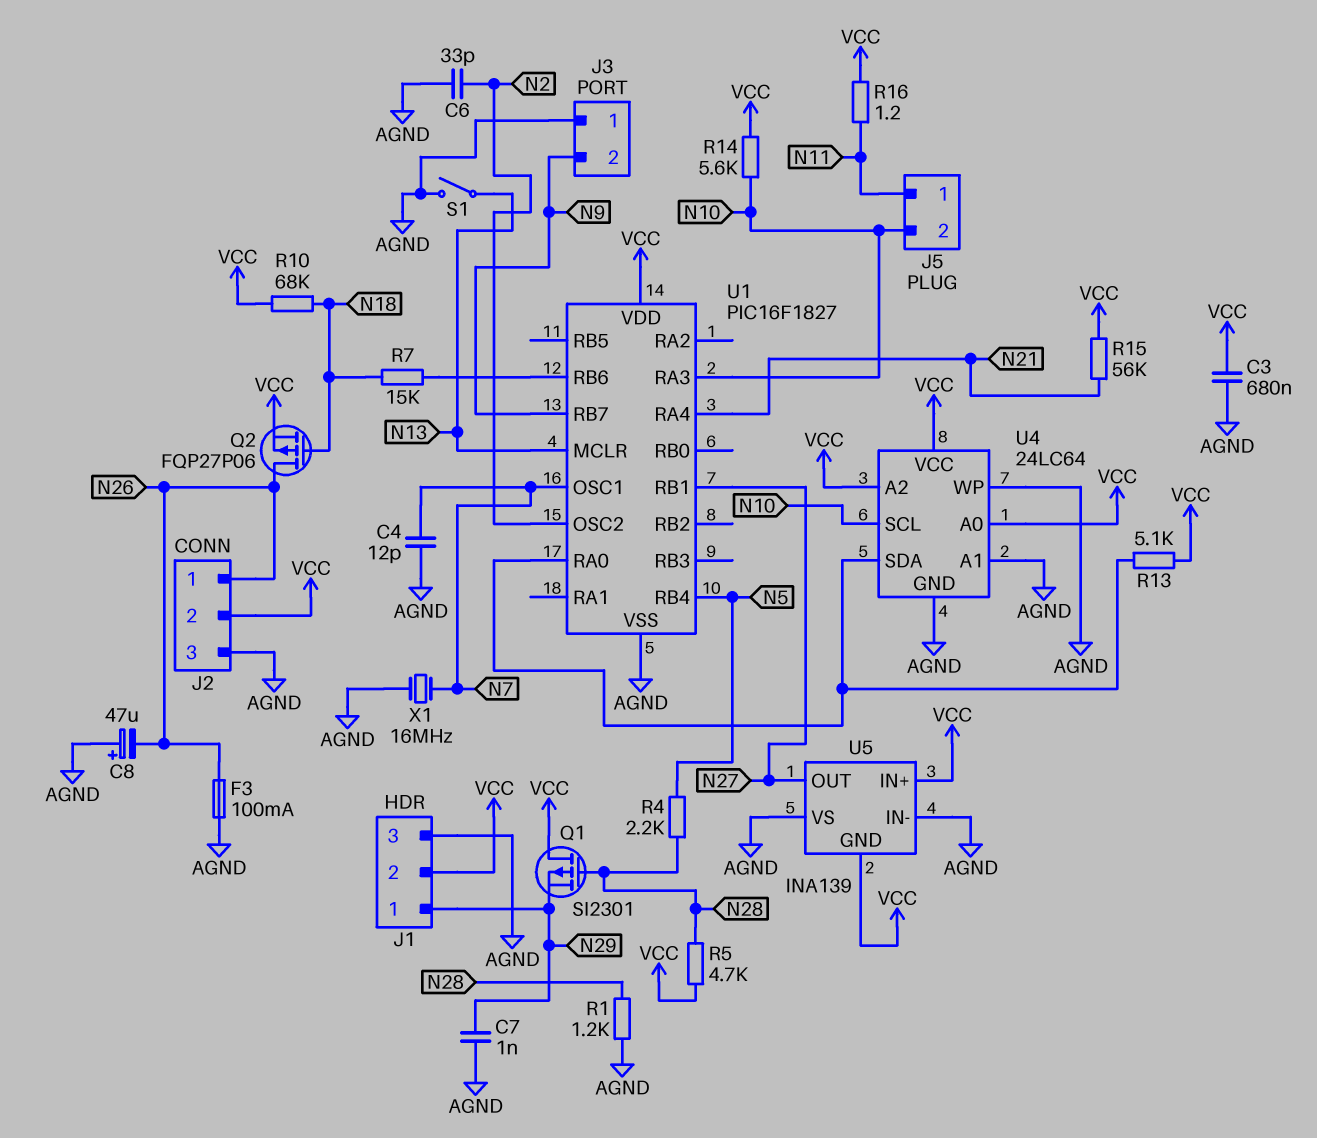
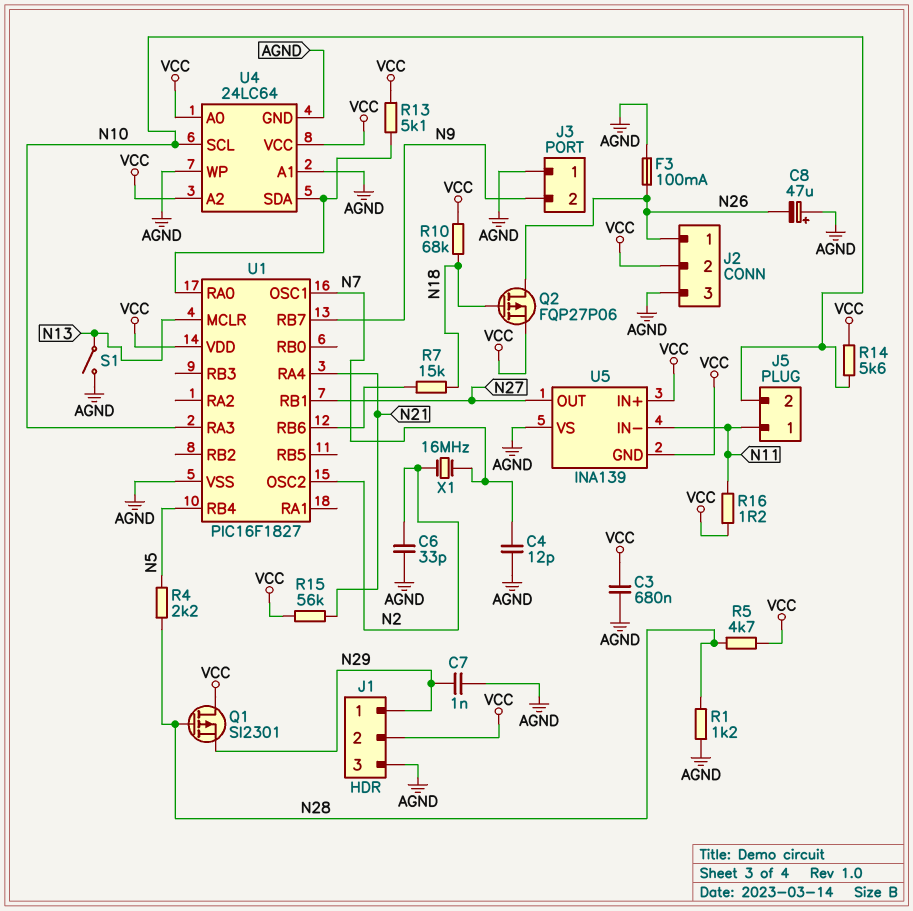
U5 pin IN-: AGND -> N11
X1: 16MHz (AGND, N7) -> 16MHz (N2, N7)

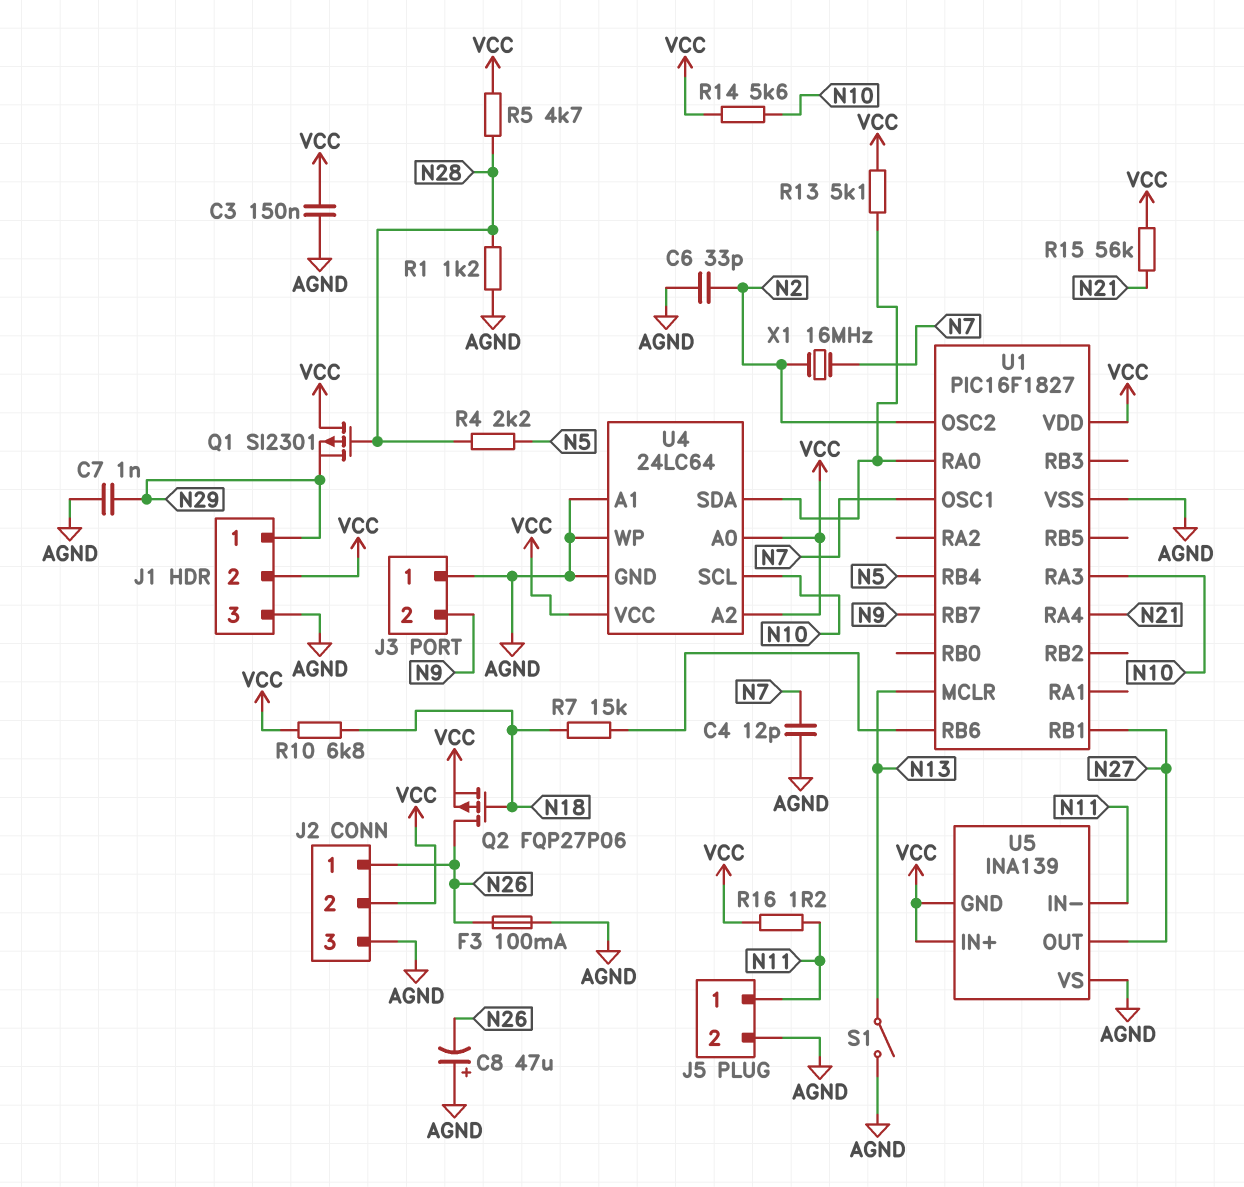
C3: 680nF (AGND, VCC) -> 150nF (AGND, VCC)
J5 pin 2: N10 -> AGND
R10: 68k (N18, VCC) -> 6.8k (N18, VCC)

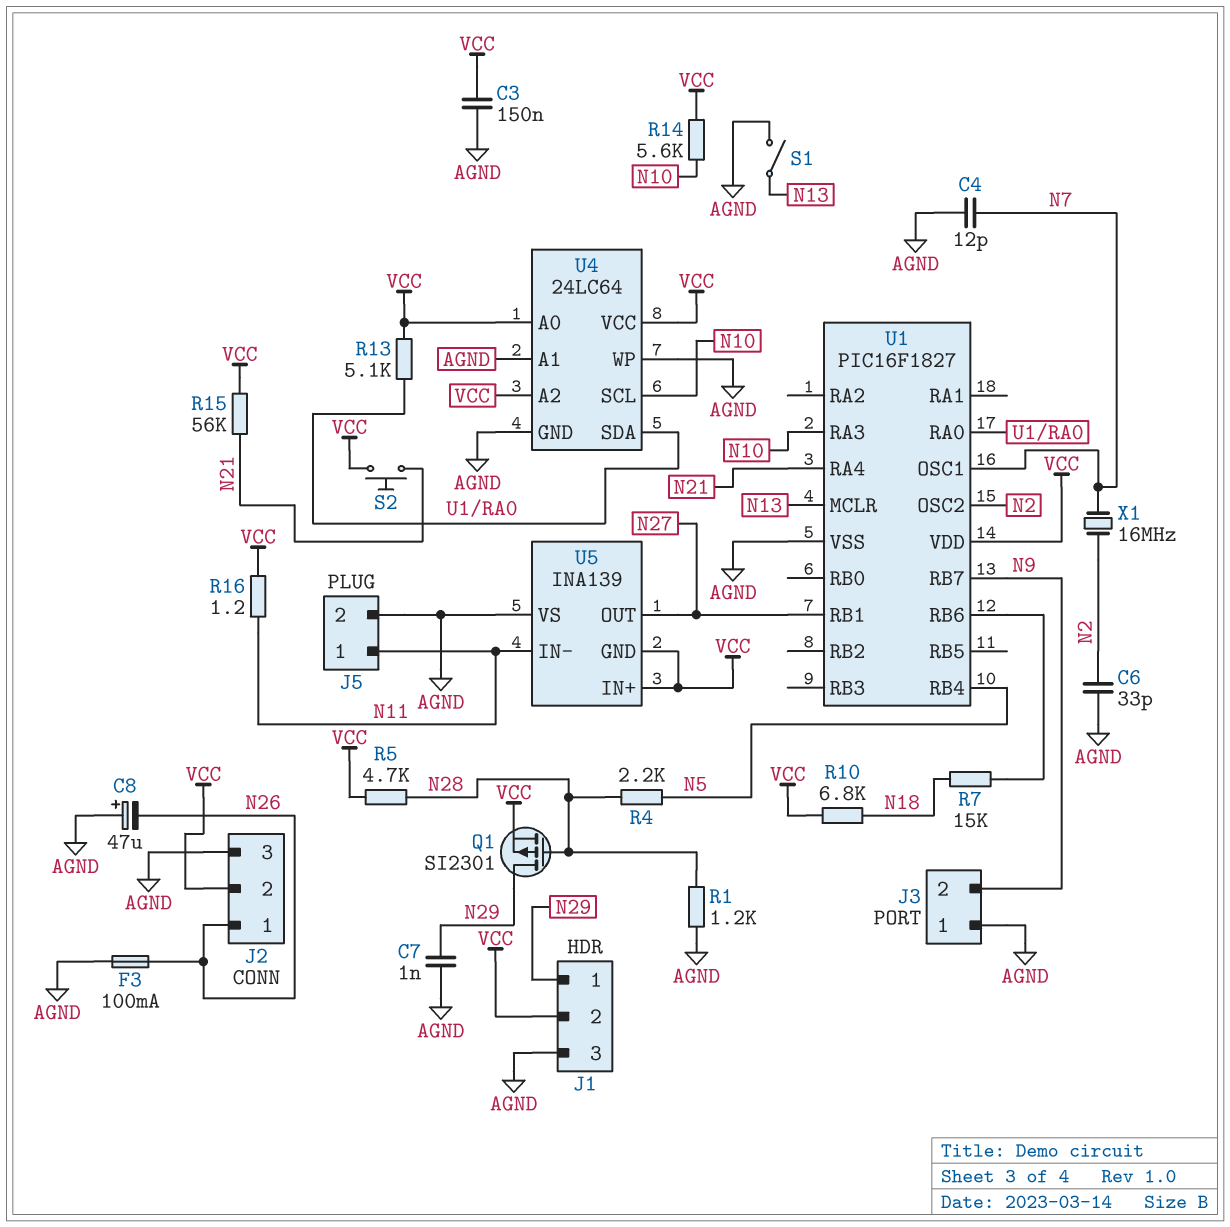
Q1: PMOS SI2301 (G N28, D VCC, S N29) -> PMOS SI2301 (G N28, D N29, S VCC)
Q2: PMOS FQP27P06 (G N18, D N26, S VCC) -> none
S2: none -> button (N21, VCC)

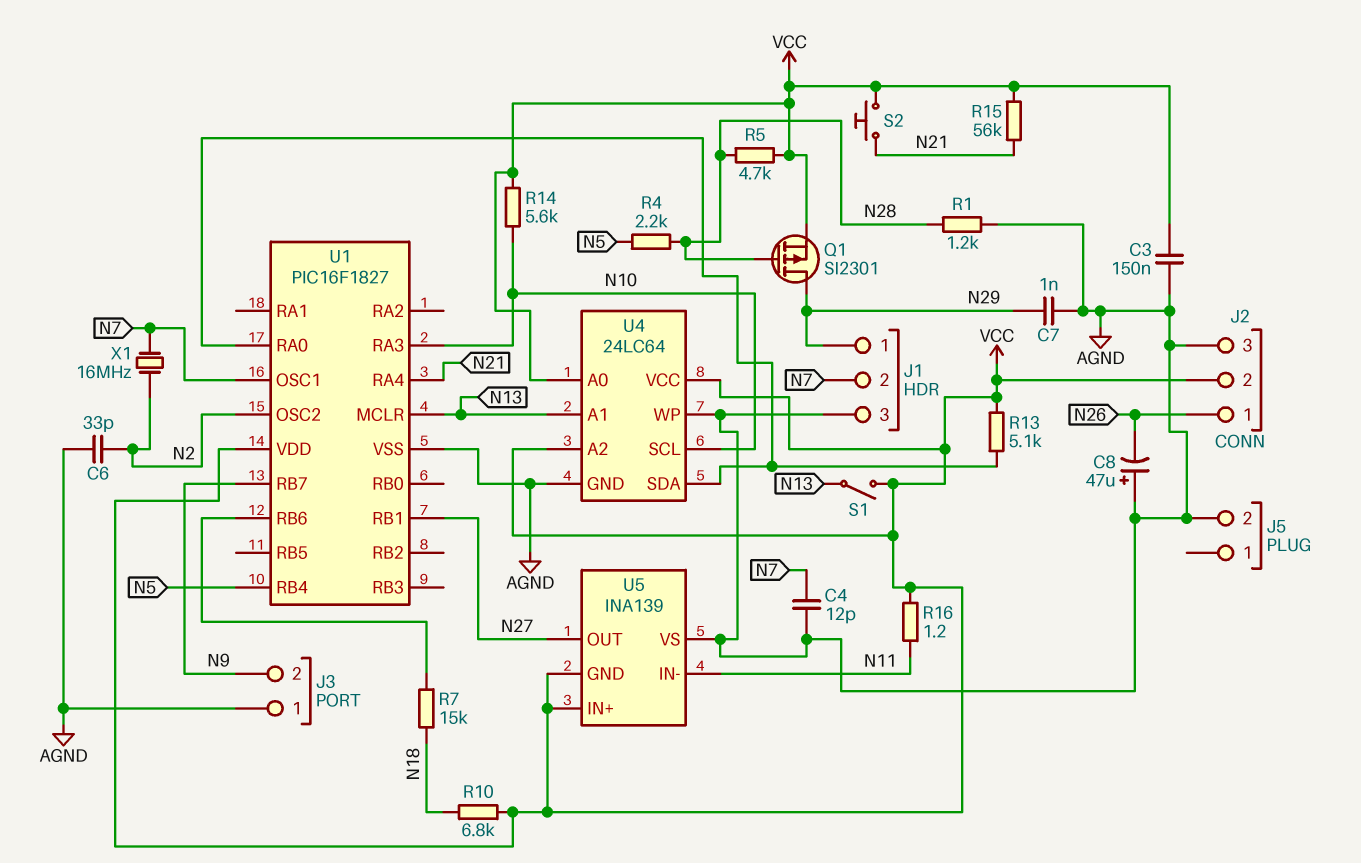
F3: 100mA (AGND, N26) -> none
J1 pin 2: VCC -> N7
J5 pin 1: N11 -> none
S1: switch (AGND, N13) -> switch (N13, VCC)
U4 pin A1: AGND -> N13

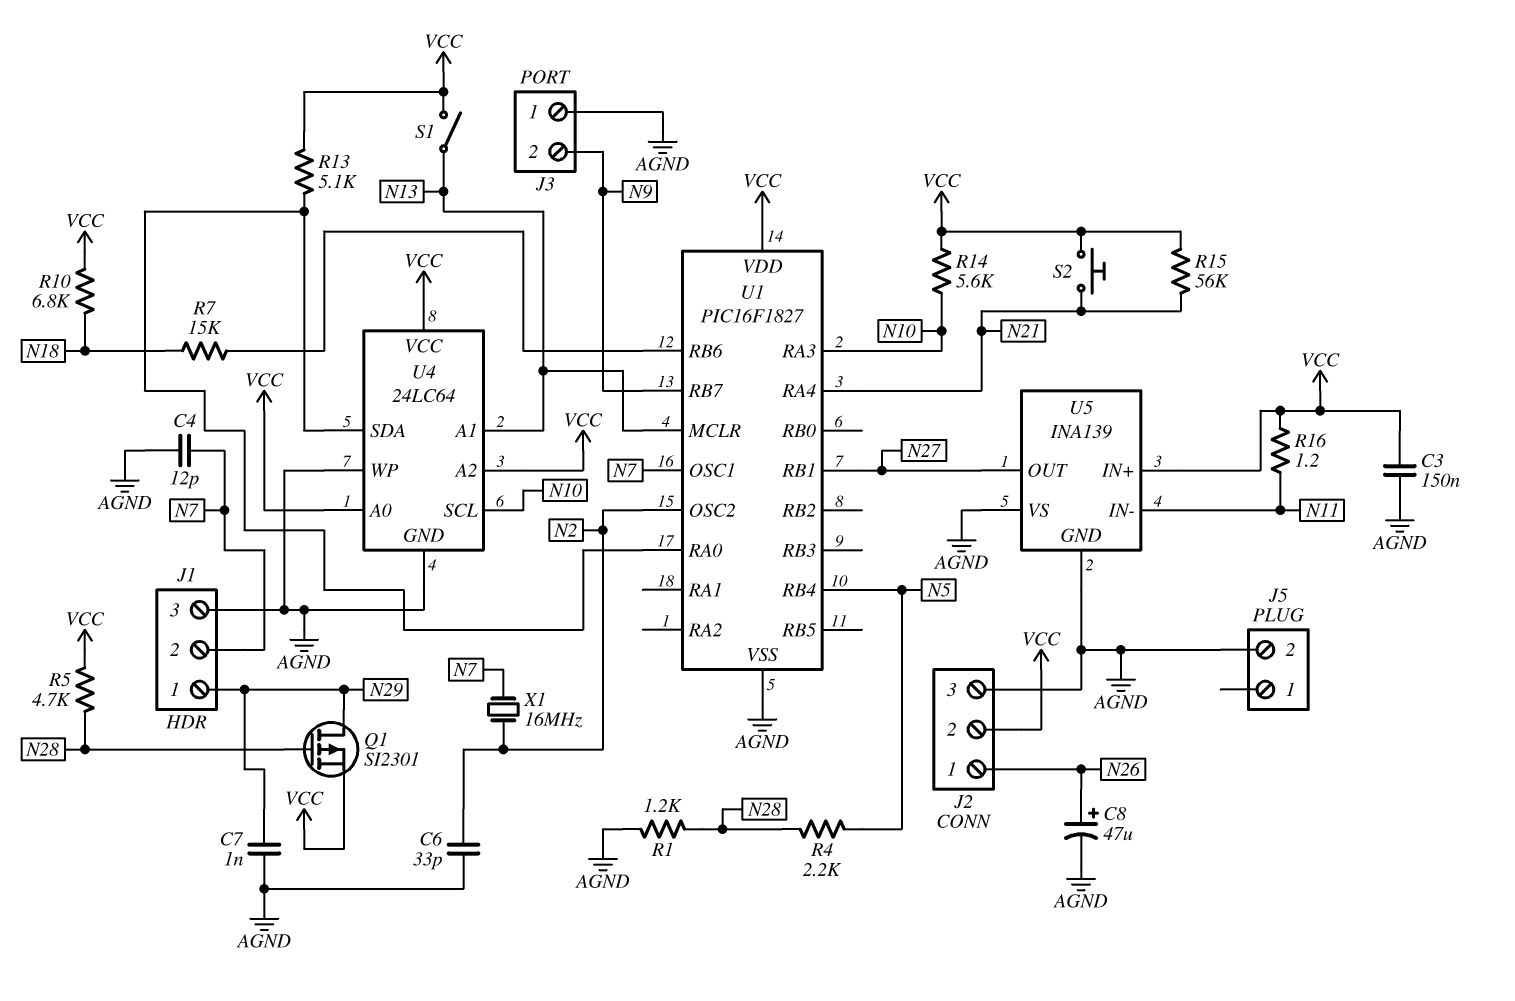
C8: 47uF (plus AGND, minus N26) -> 47uF (plus N26, minus AGND)
U5 pin GND: VCC -> AGND

